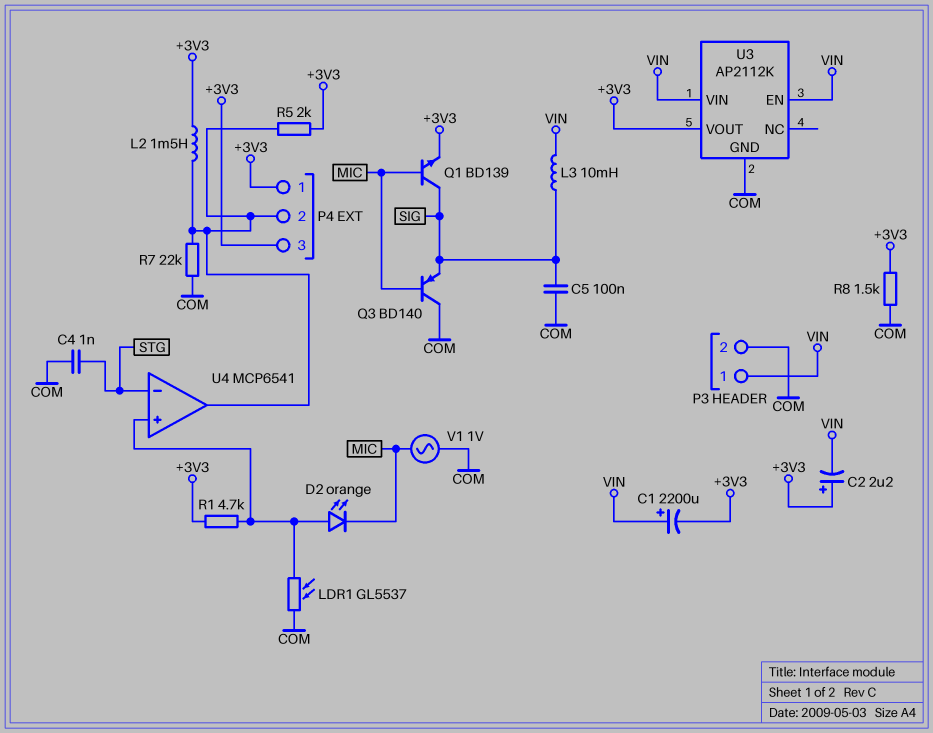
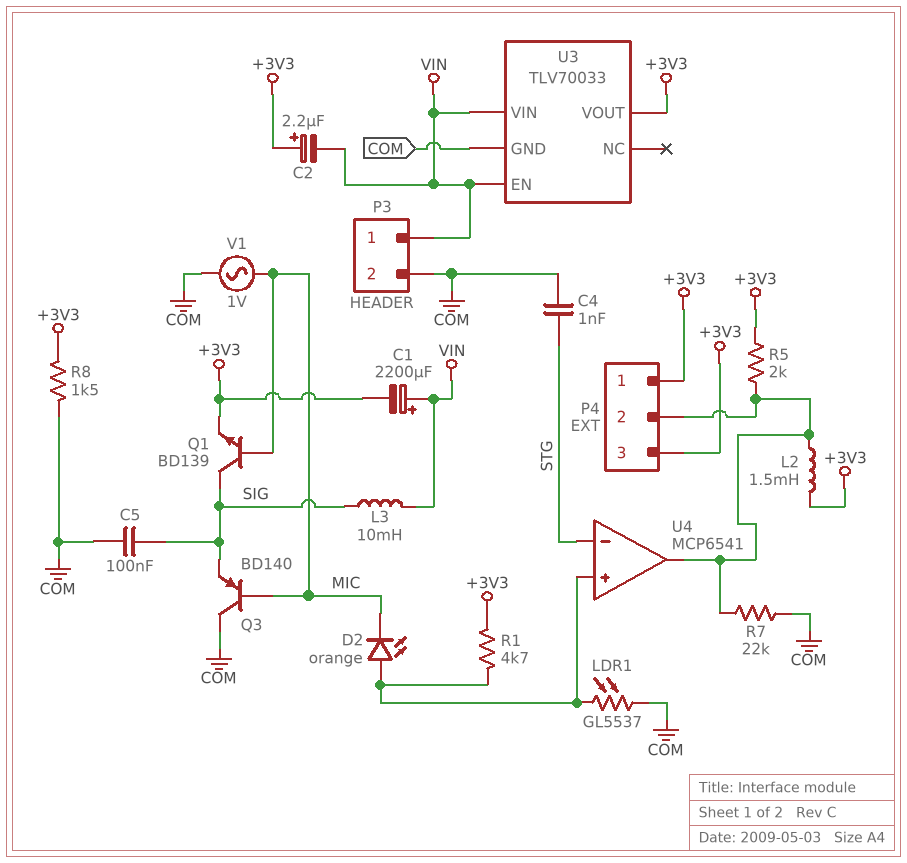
U3: AP2112K -> TLV70033

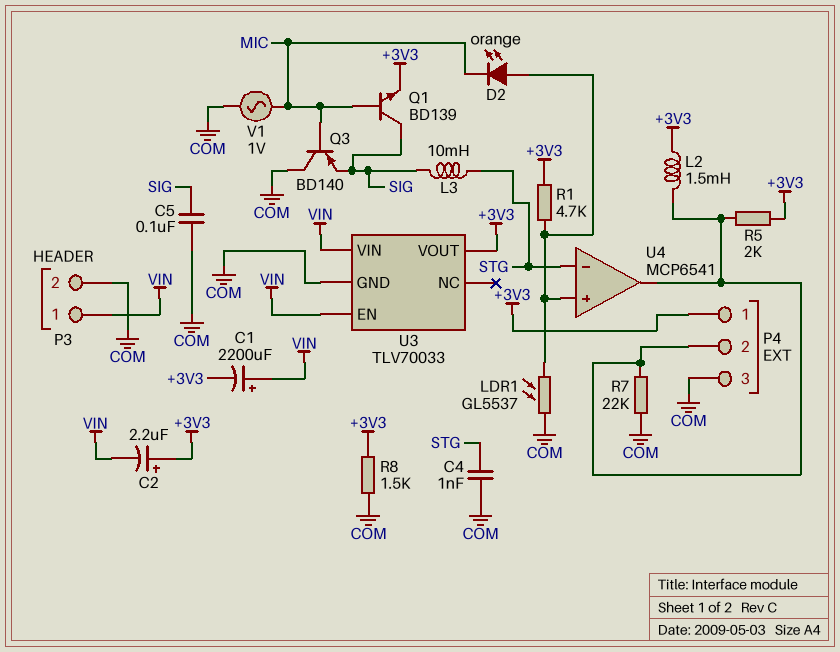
L3: 10mH (SIG, VIN) -> 10mH (SIG, STG)
P4 pin 3: +3V3 -> COM

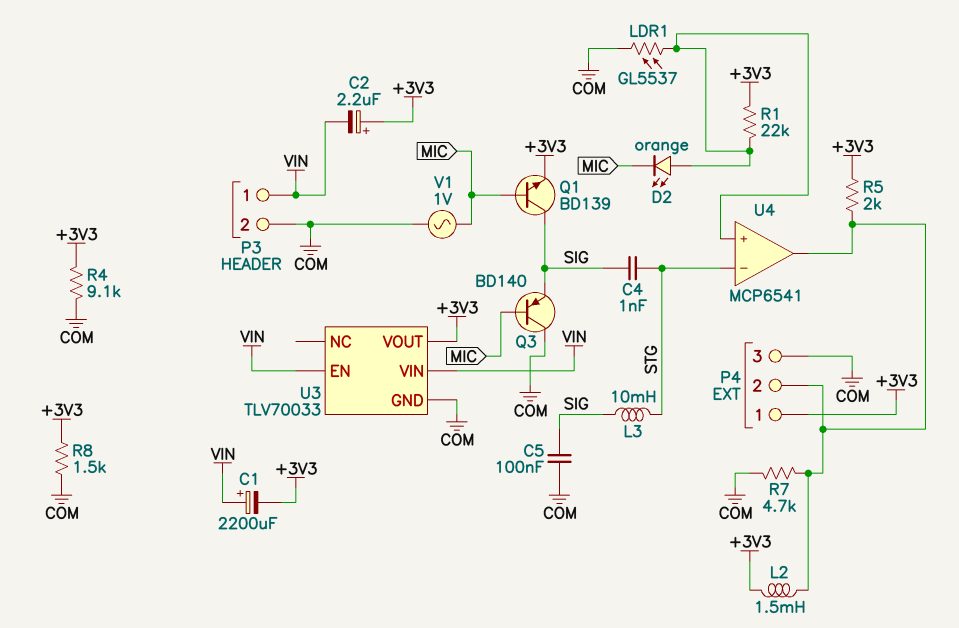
C4: 1nF (COM, STG) -> 1nF (SIG, STG)
R1: 4.7k (+3V3, U4/in+) -> 22k (+3V3, U4/in+)
R4: none -> 9.1k (+3V3, COM)
R7: 22k (COM, P4/2) -> 4.7k (COM, P4/2)

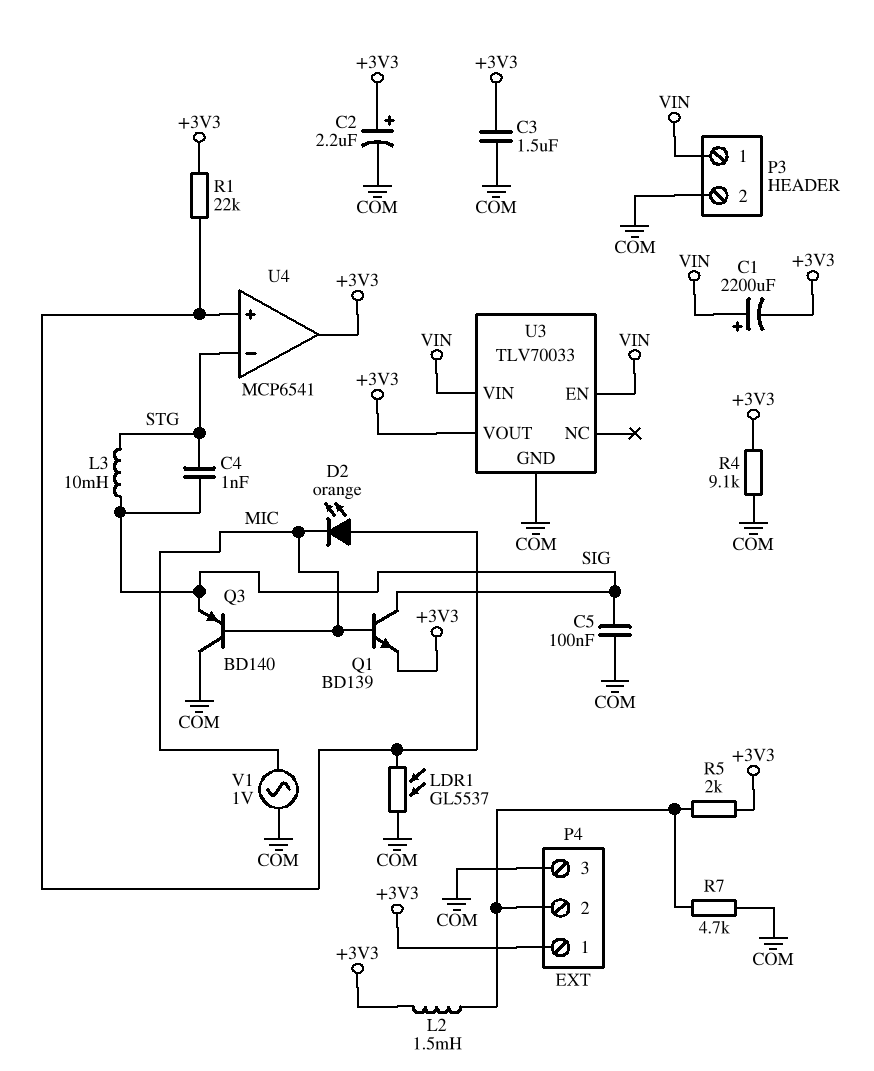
C2: 2.2uF (plus +3V3, minus VIN) -> 2.2uF (plus +3V3, minus COM)
C3: none -> 1.5uF (+3V3, COM)
R8: 1.5k (+3V3, COM) -> none
U4 pin out: P4/2 -> +3V3

